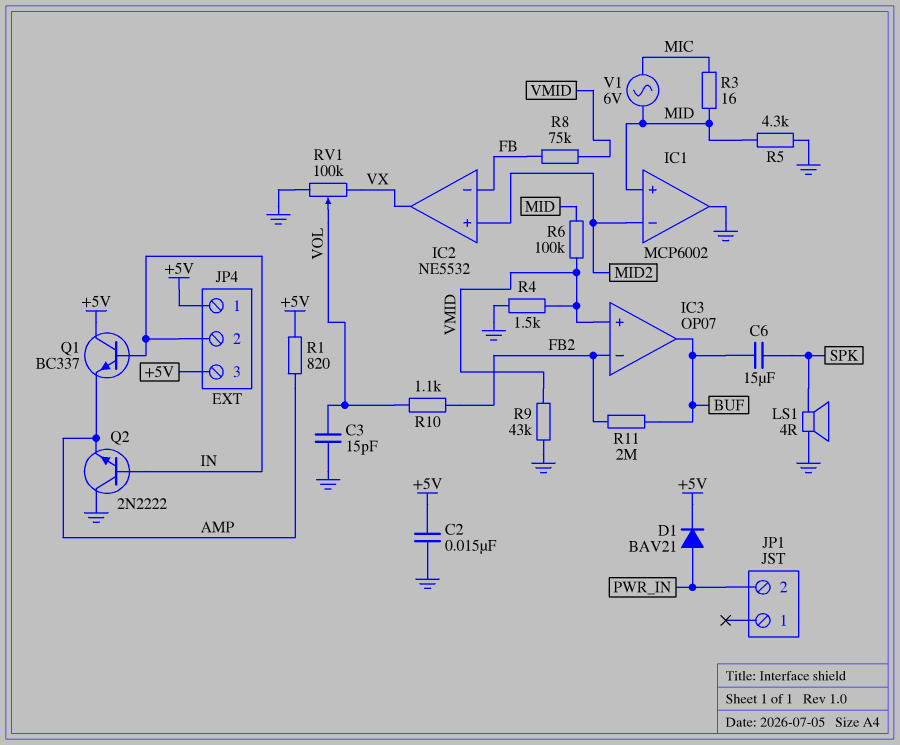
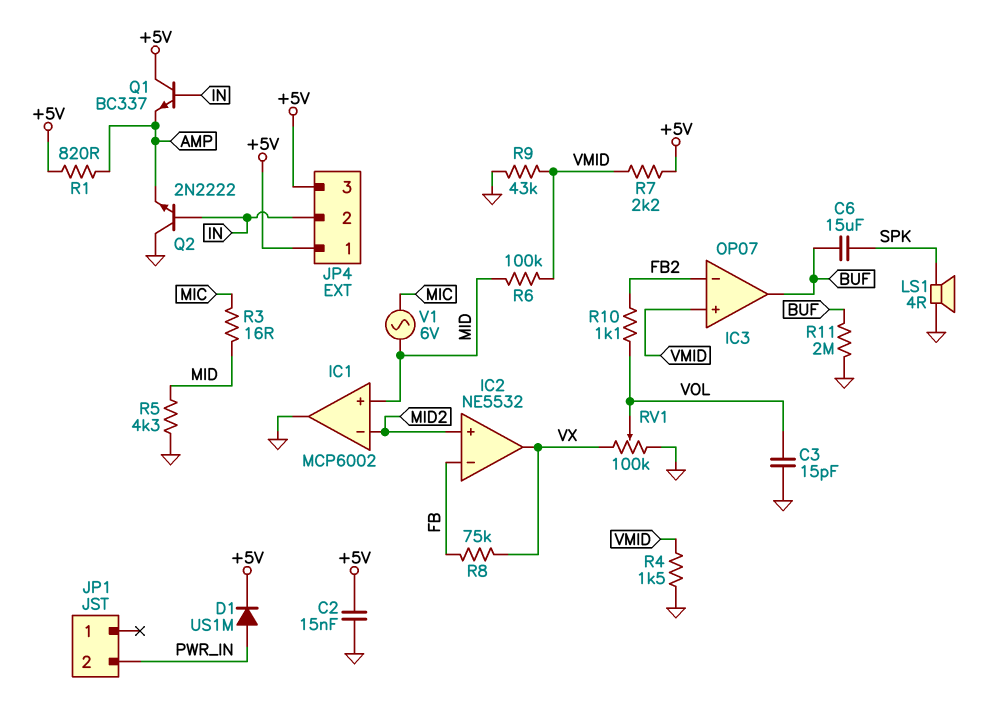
D1: diode BAV21 (A PWR_IN, K +5V) -> diode US1M (A PWR_IN, K +5V)
R7: none -> 2.2k (+5V, VMID)
R8: 75k (FB, VMID) -> 75k (FB, VX)
R11: 2M (BUF, FB2) -> 2M (BUF, GND)

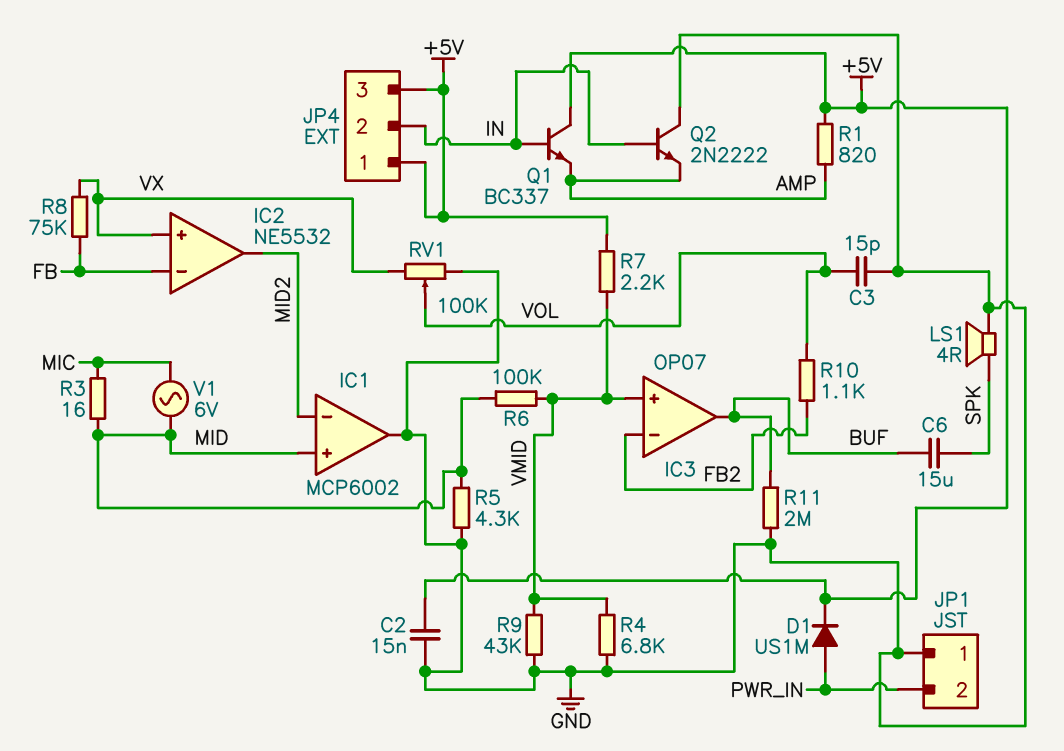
IC2 pin in+: MID2 -> VX
IC2 pin out: VX -> MID2
JP1 pin 1: none -> GND
R4: 1.5k (GND, VMID) -> 6.8k (GND, VMID)

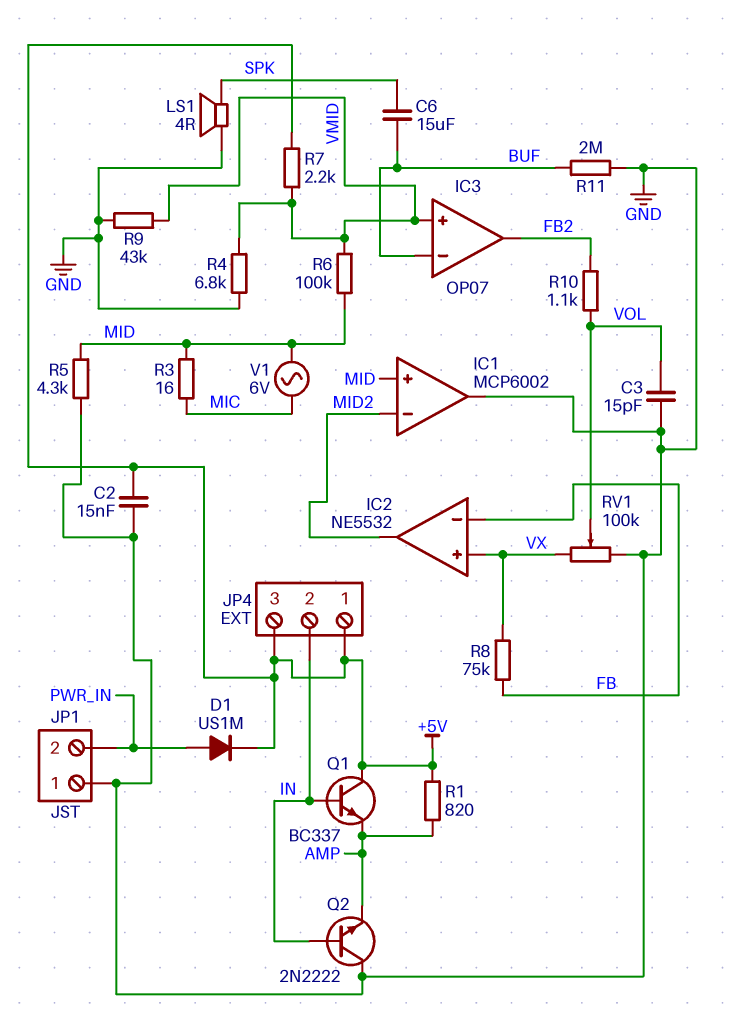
IC3 pin in-: FB2 -> BUF
IC3 pin out: BUF -> FB2

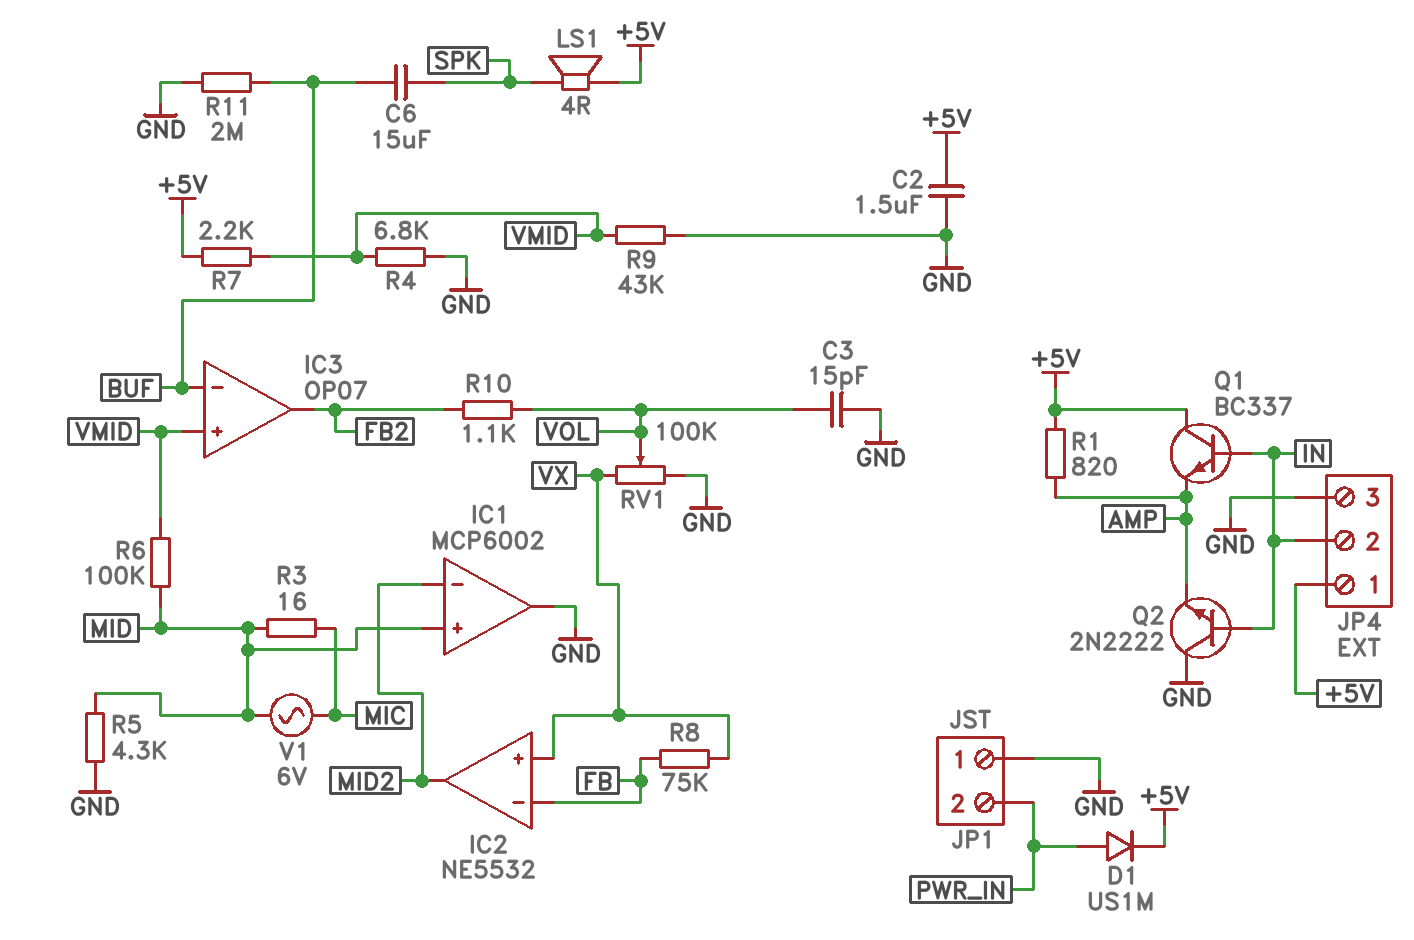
C2: 15nF (+5V, GND) -> 1.5uF (+5V, GND)
JP4 pin 3: +5V -> GND
LS1: speaker 4R (GND, SPK) -> speaker 4R (+5V, SPK)

